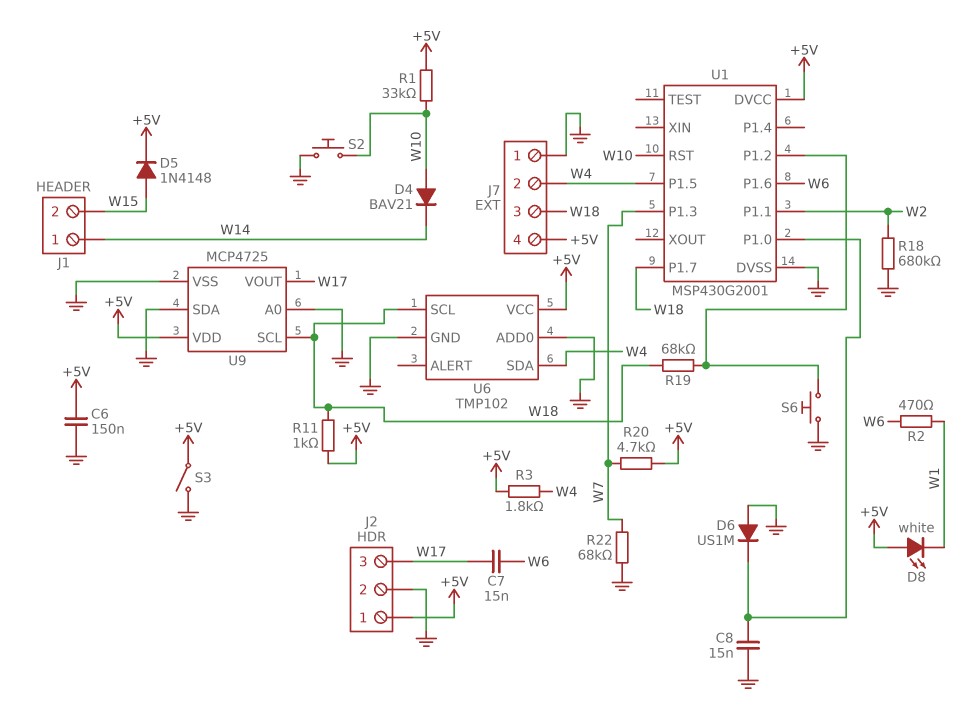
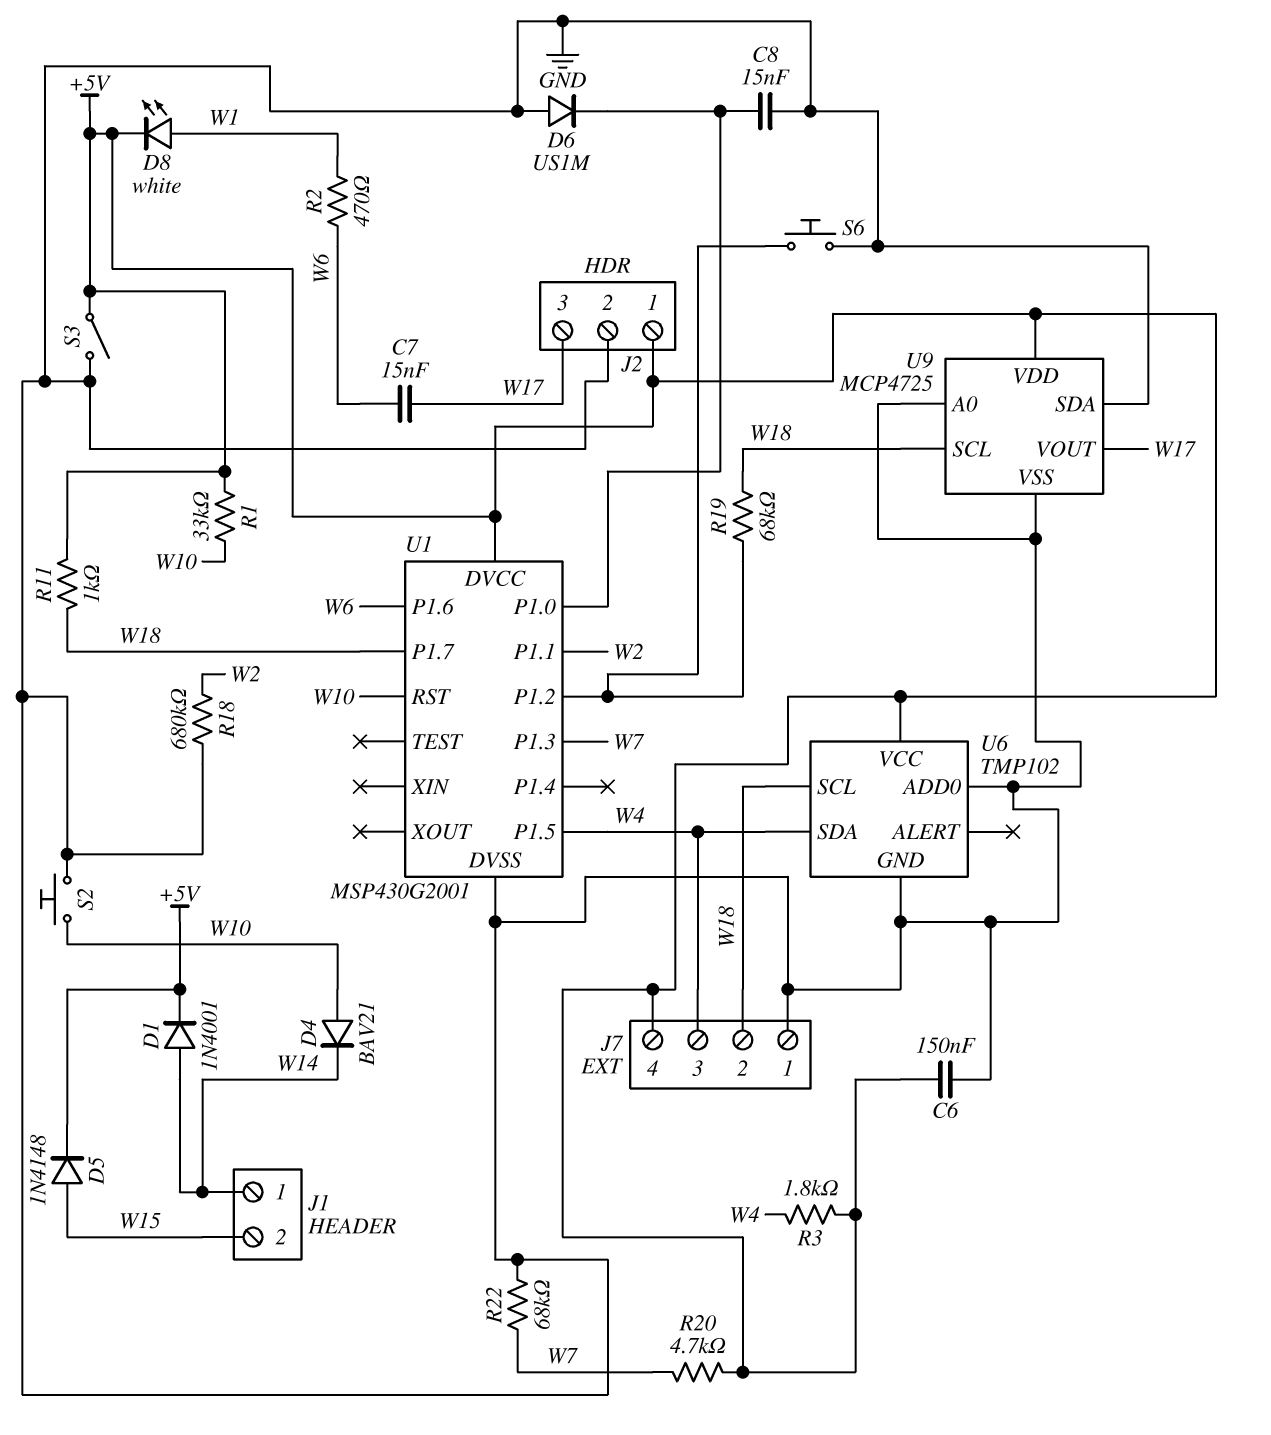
D1: none -> diode 1N4001 (A W14, K +5V)
D8: LED white (A +5V, K W1) -> LED white (A W1, K +5V)
J7 pin 2: W4 -> W18
J7 pin 3: W18 -> W4

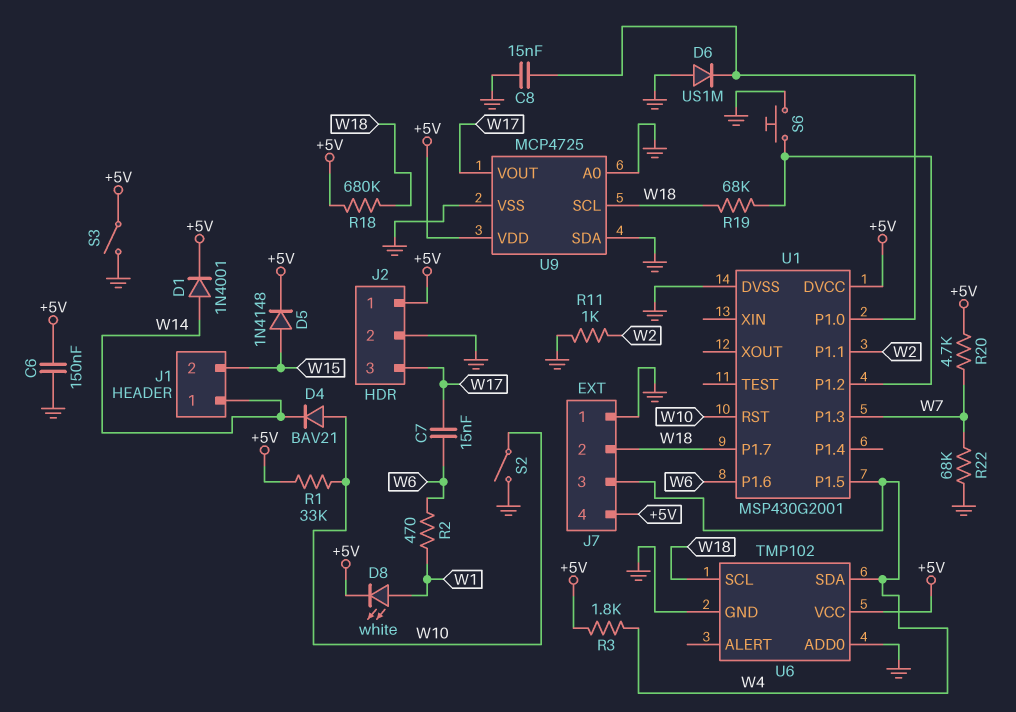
R11: 1k (+5V, W18) -> 1k (GND, W2)
R18: 680k (GND, W2) -> 680k (+5V, W18)
S2: button (GND, W10) -> switch (GND, W10)

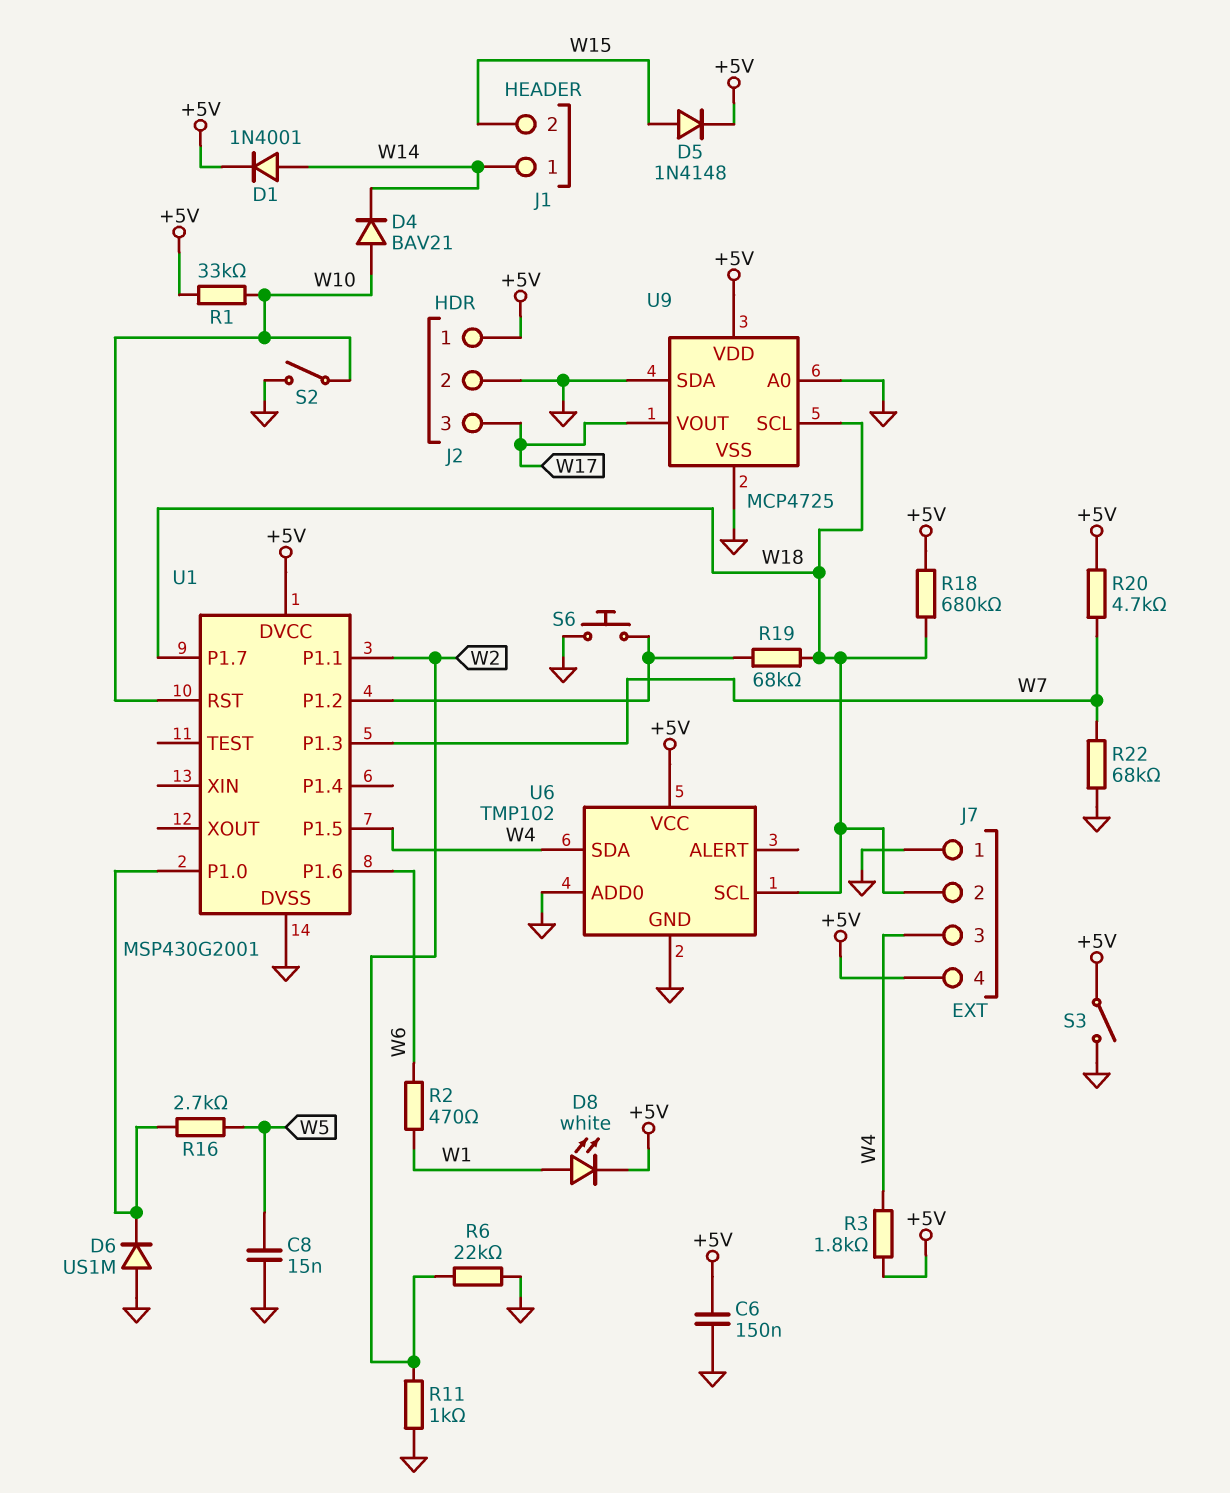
C7: 15nF (W6, W17) -> none
C8: 15nF (GND, U1/P1.0) -> 15nF (GND, W5)
R6: none -> 22k (GND, W2)
R16: none -> 2.7k (U1/P1.0, W5)

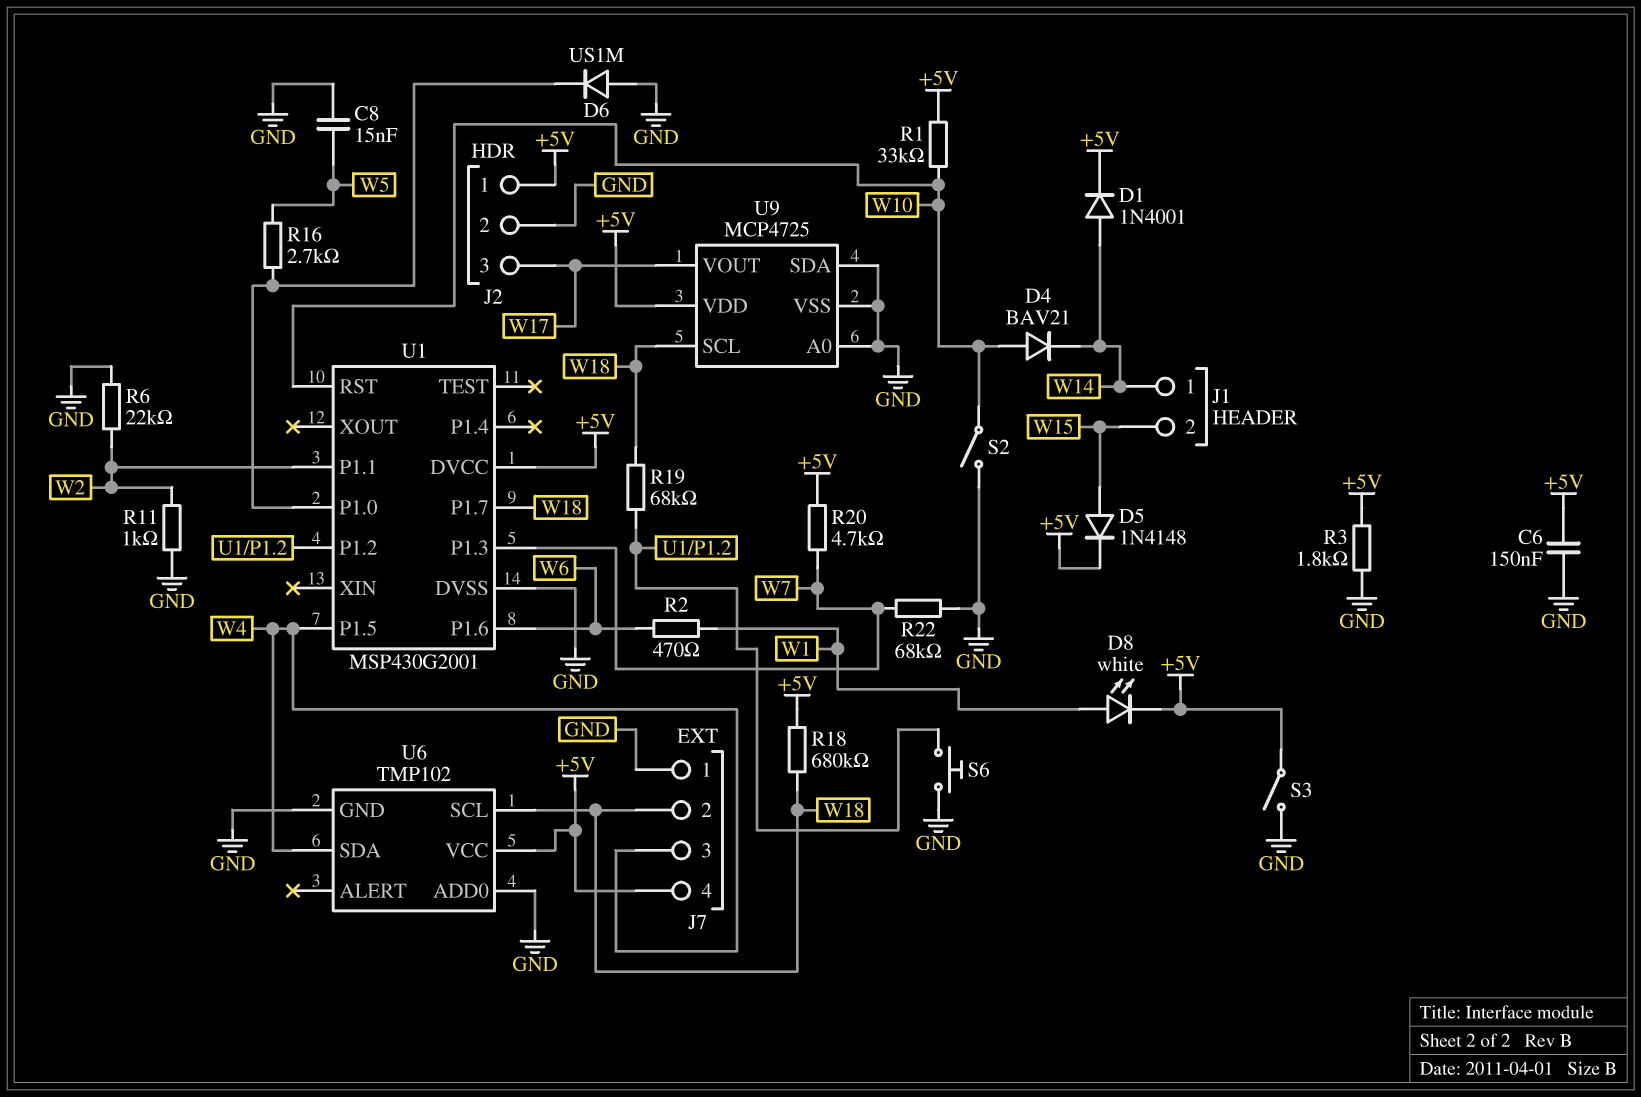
R3: 1.8k (+5V, W4) -> 1.8k (+5V, GND)

